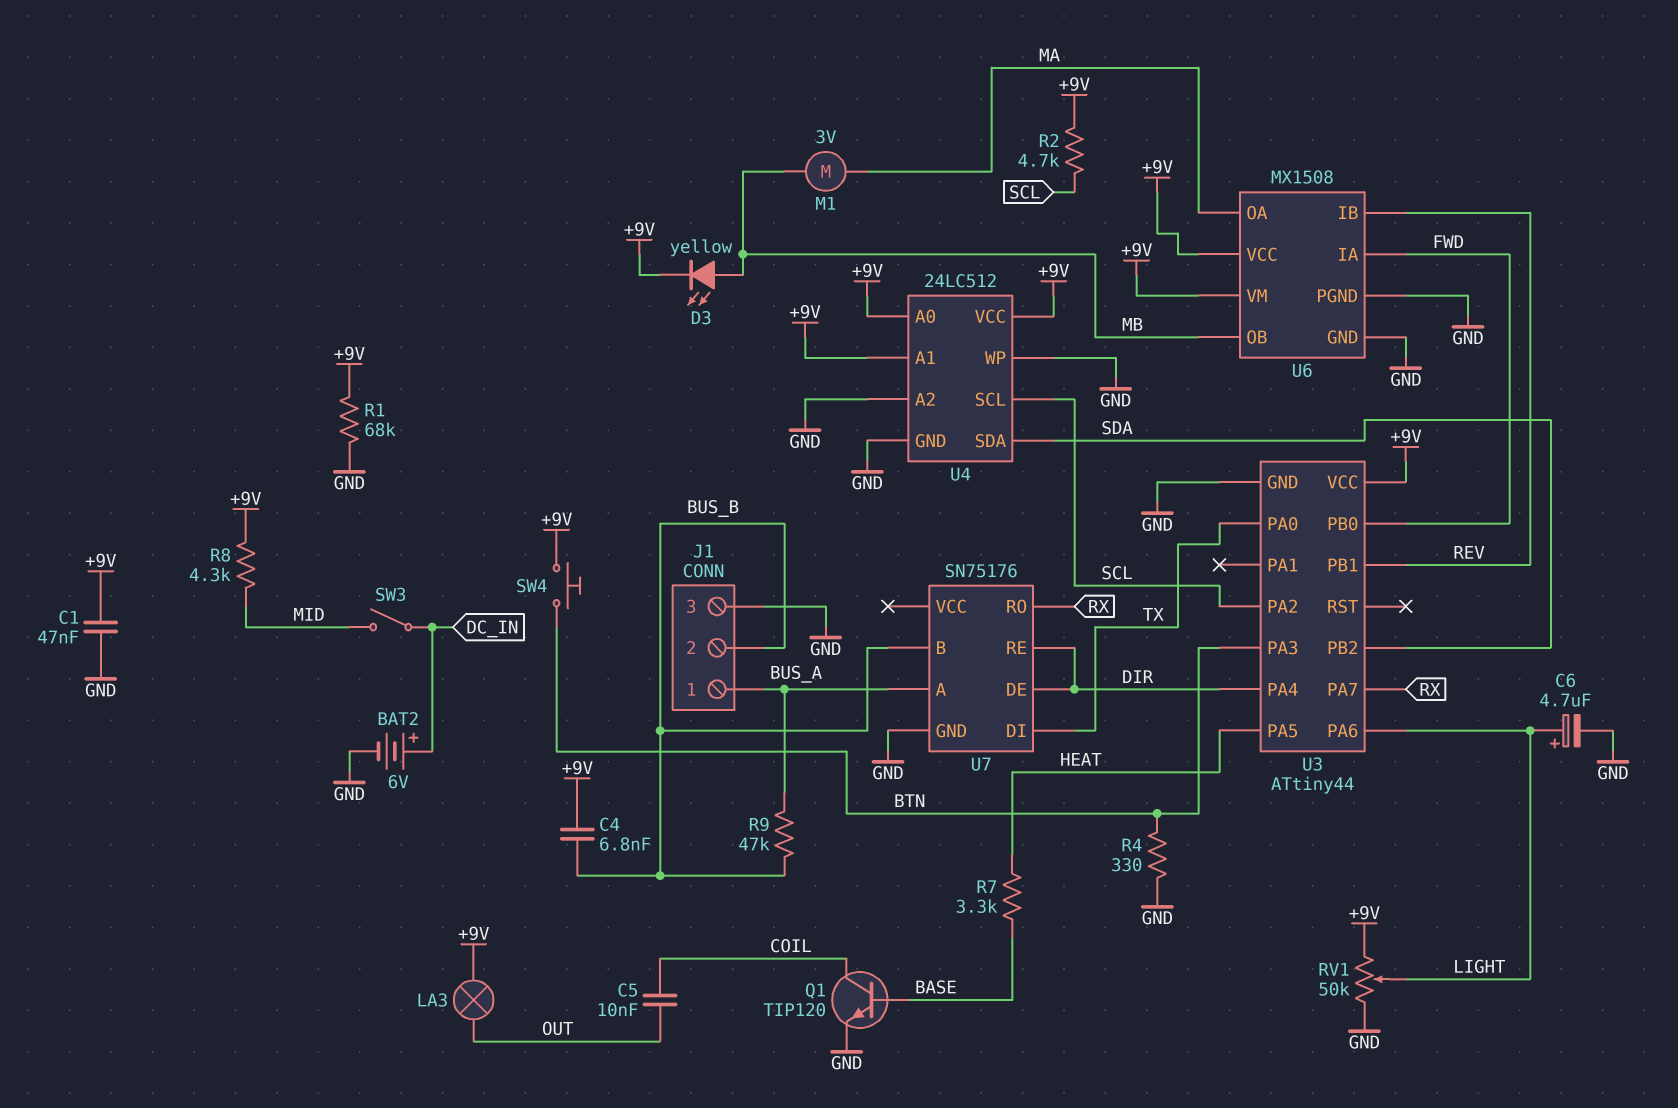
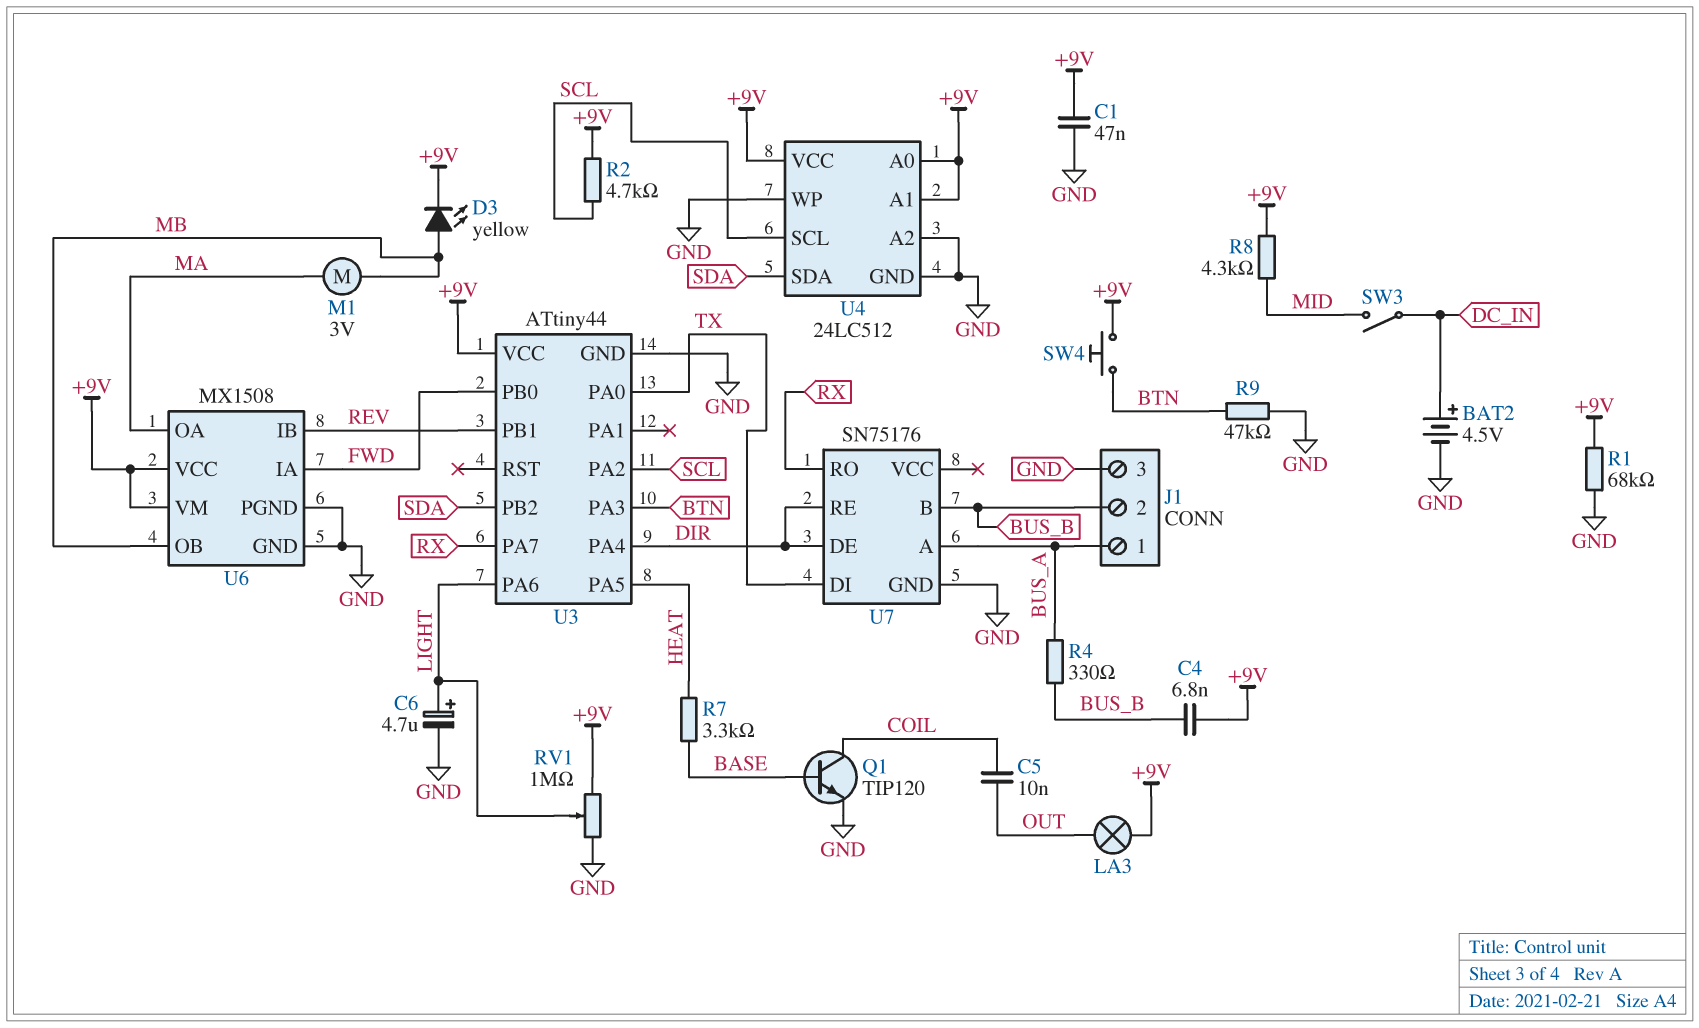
BAT2: 6V (plus DC_IN, minus GND) -> 4.5V (plus DC_IN, minus GND)
R4: 330 (BTN, GND) -> 330 (BUS_A, BUS_B)
R9: 47k (BUS_A, BUS_B) -> 47k (BTN, GND)
RV1: 50k (+9V, GND, wiper LIGHT) -> 1M (+9V, GND, wiper LIGHT)

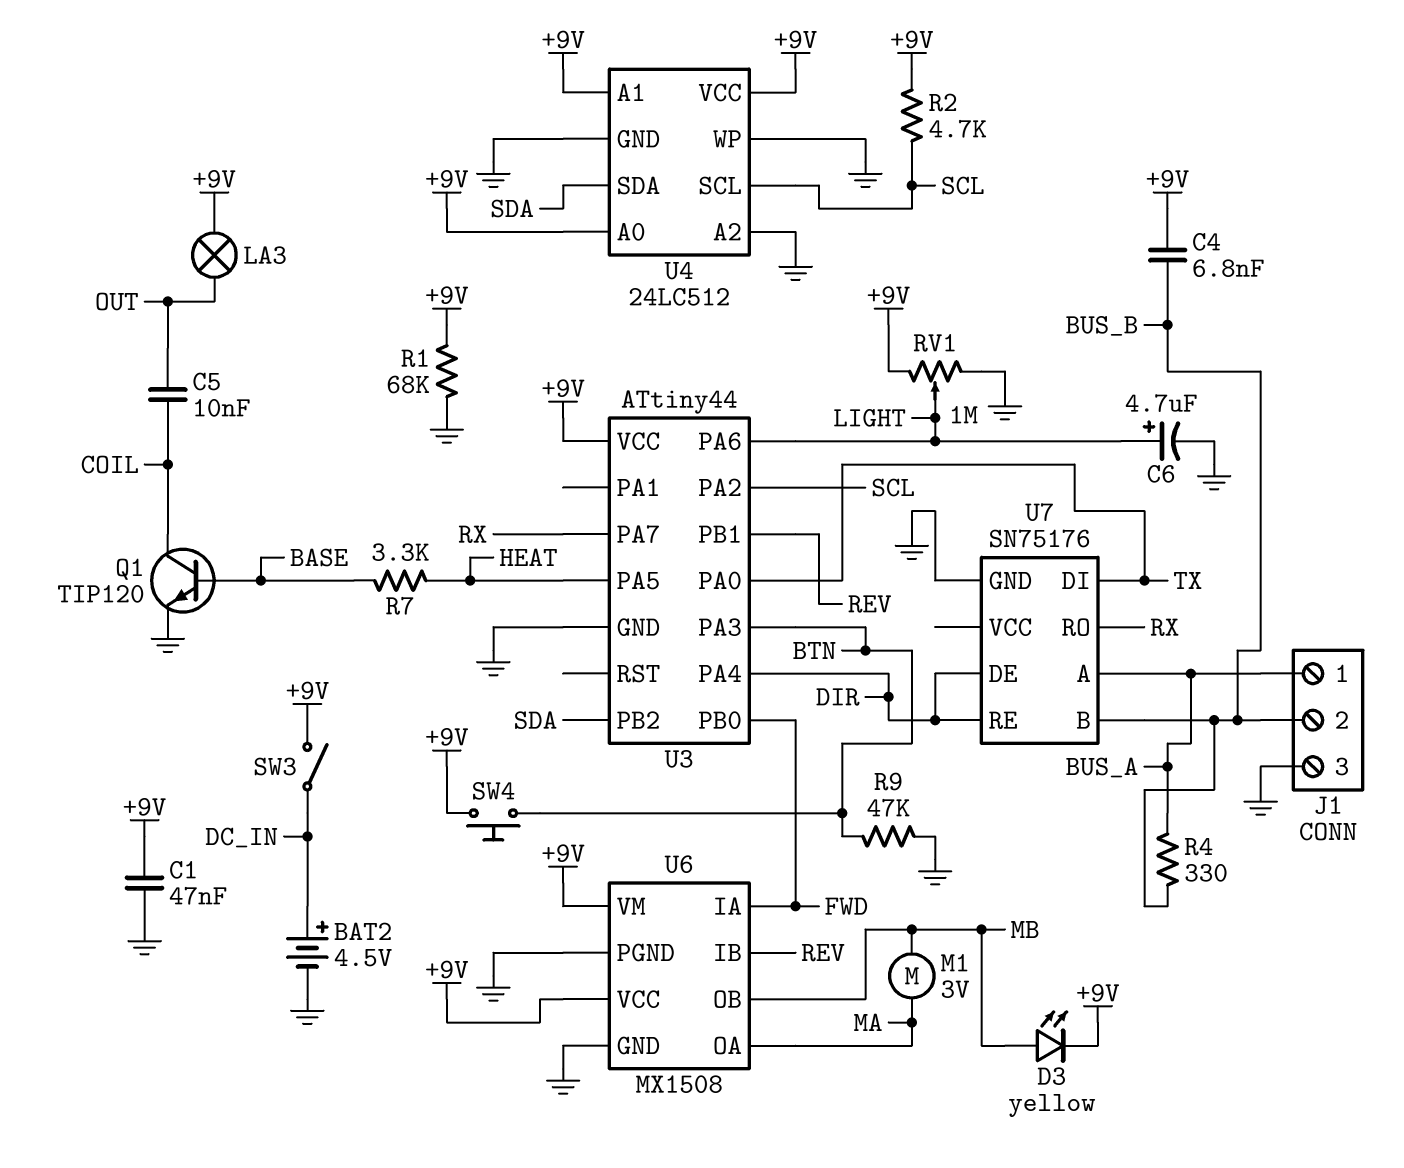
R8: 4.3k (+9V, MID) -> none
SW3: switch (DC_IN, MID) -> switch (+9V, DC_IN)

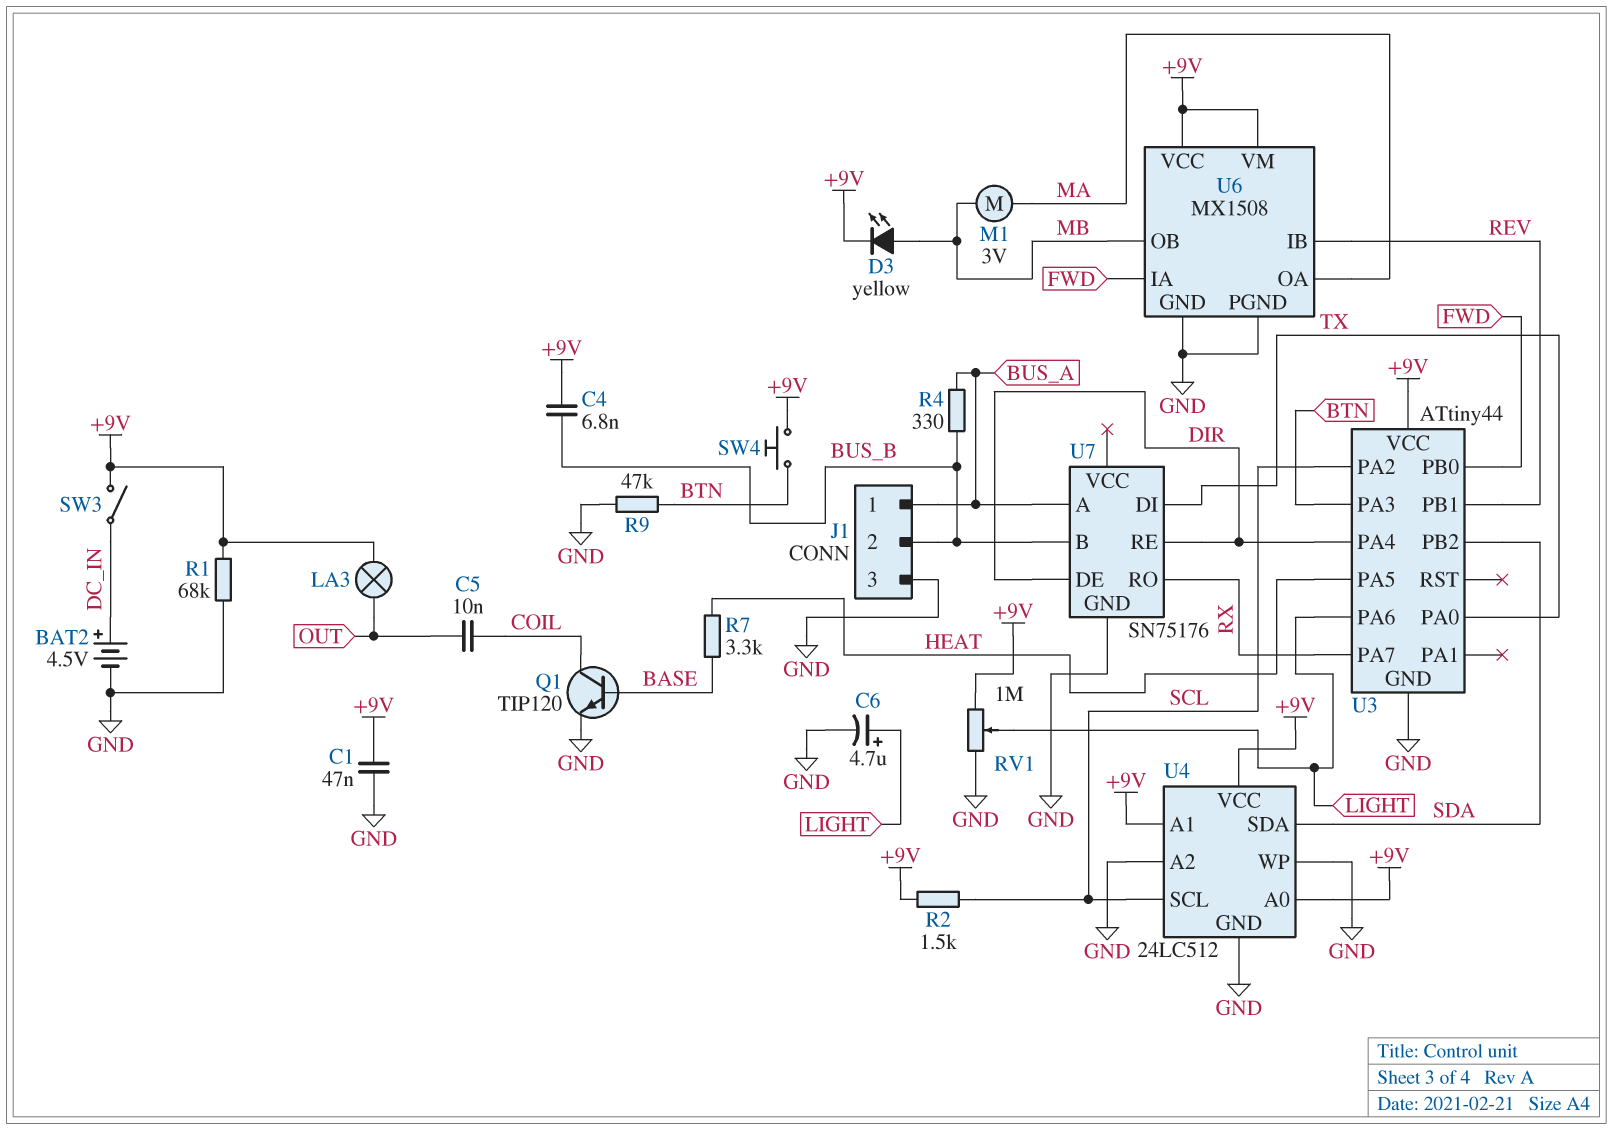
R2: 4.7k (+9V, SCL) -> 1.5k (+9V, SCL)

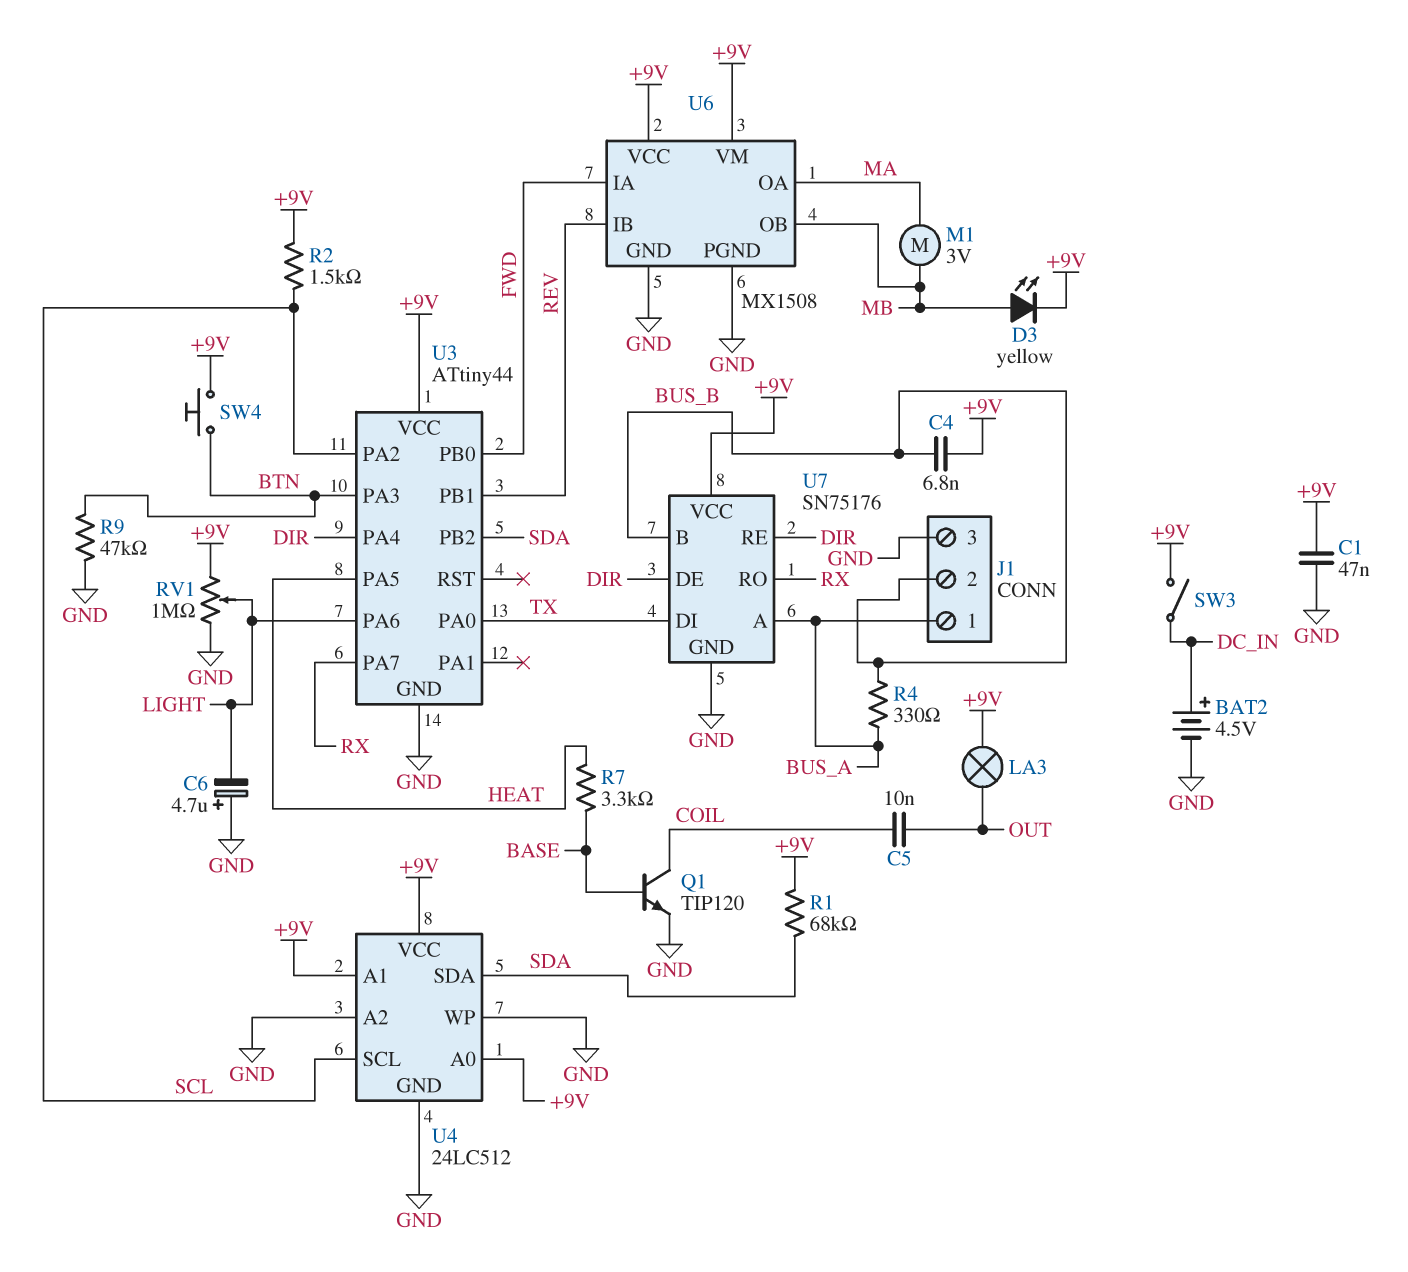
C6: 4.7uF (plus LIGHT, minus GND) -> 4.7uF (plus GND, minus LIGHT)
R1: 68k (+9V, GND) -> 68k (+9V, SDA)
U7 pin VCC: none -> +9V

